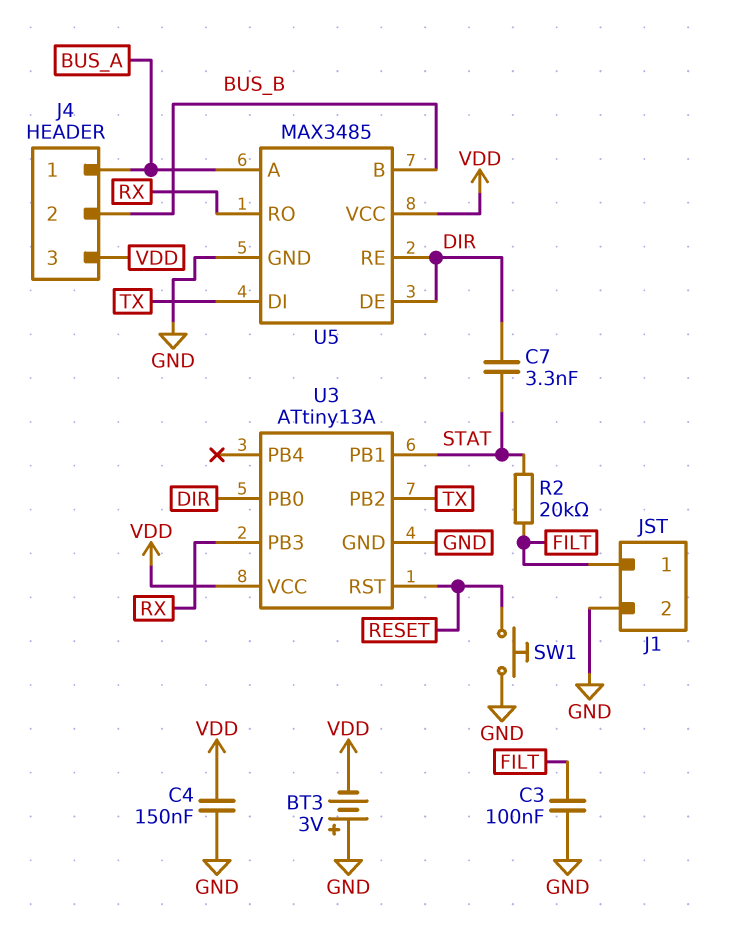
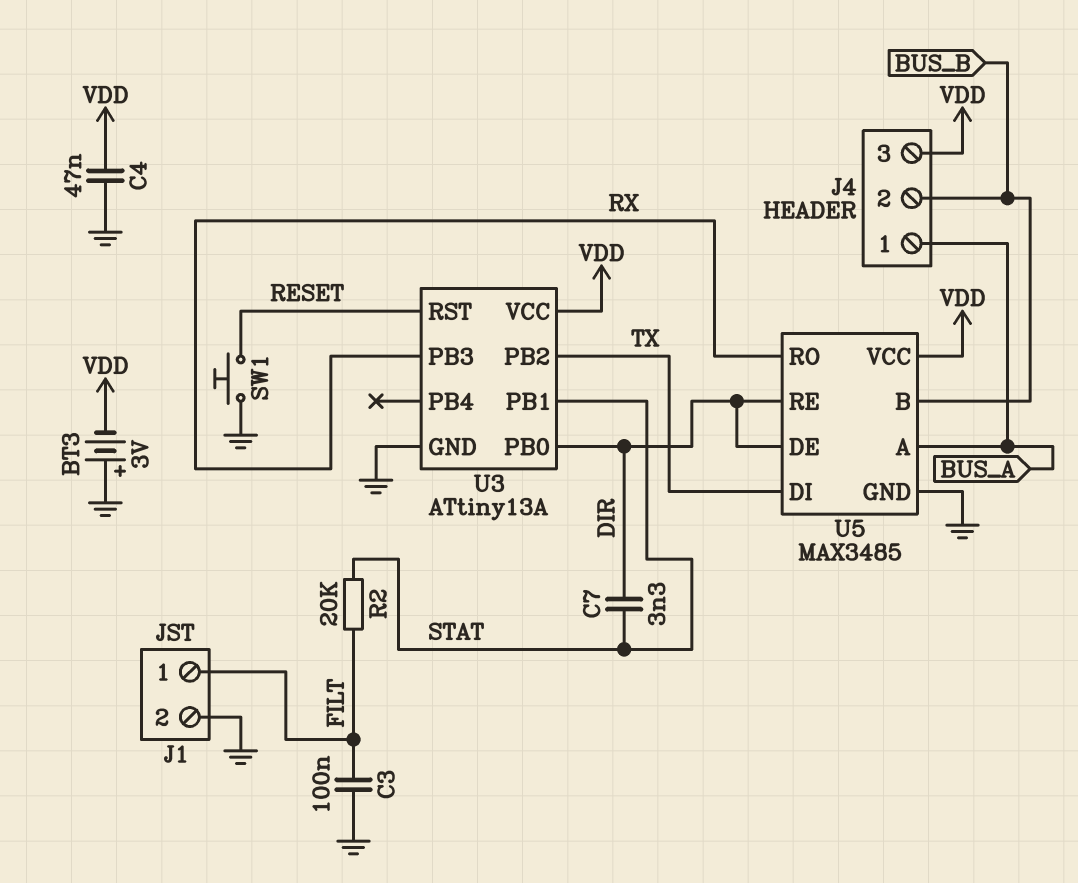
C4: 150nF (GND, VDD) -> 47nF (GND, VDD)

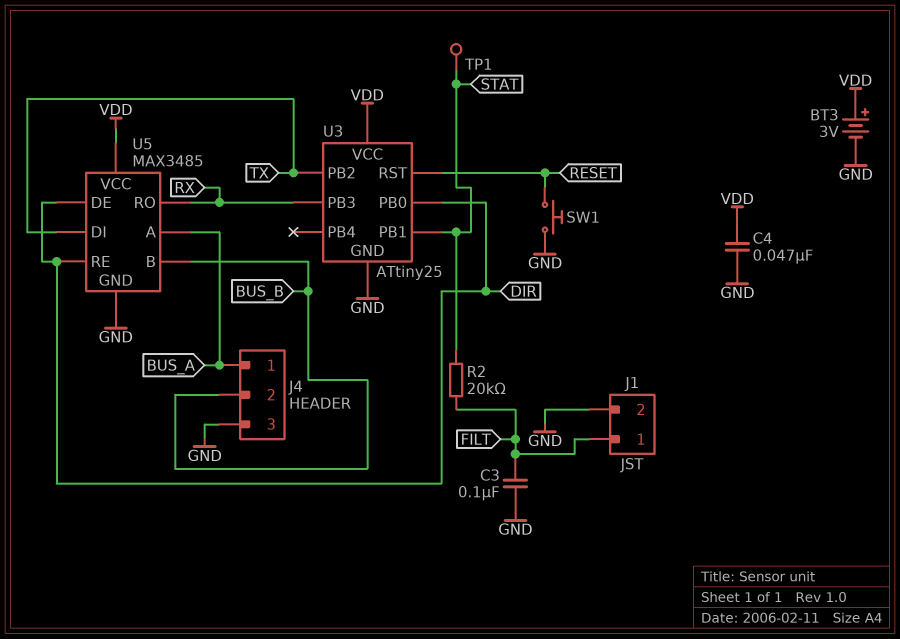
BT3: 3V (plus GND, minus VDD) -> 3V (plus VDD, minus GND)
C7: 3.3nF (DIR, STAT) -> none
J4 pin 3: VDD -> GND
TP1: none -> test point (STAT)
U3: ATtiny13A -> ATtiny25

